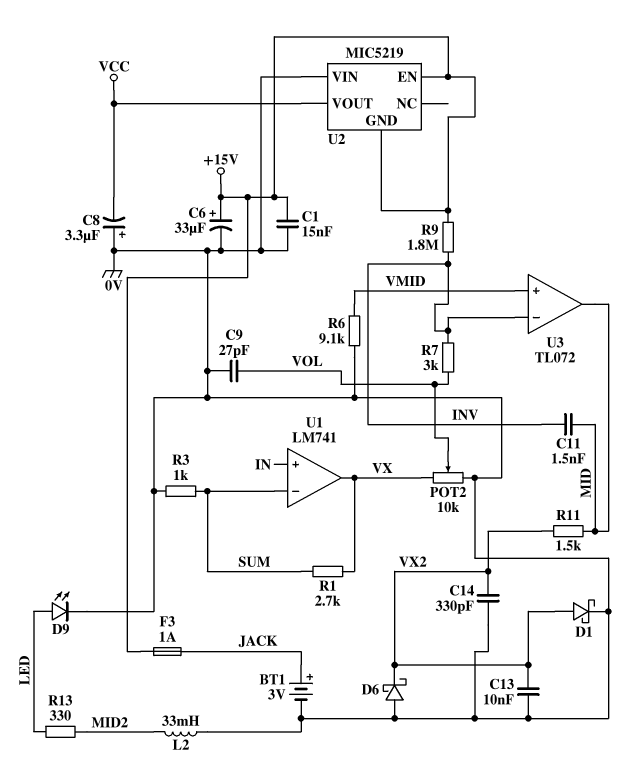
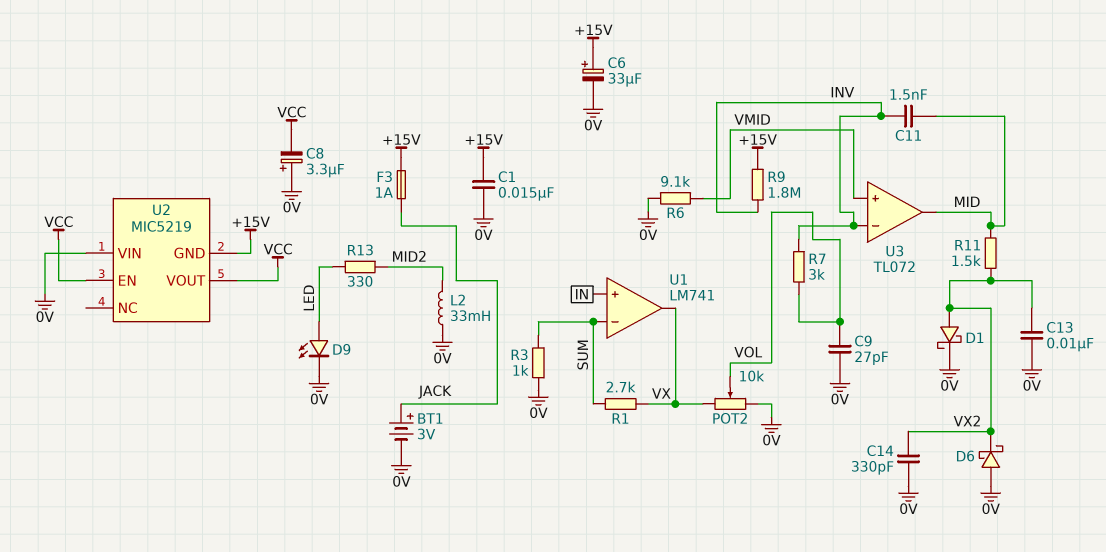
U2 pin EN: +15V -> VCC

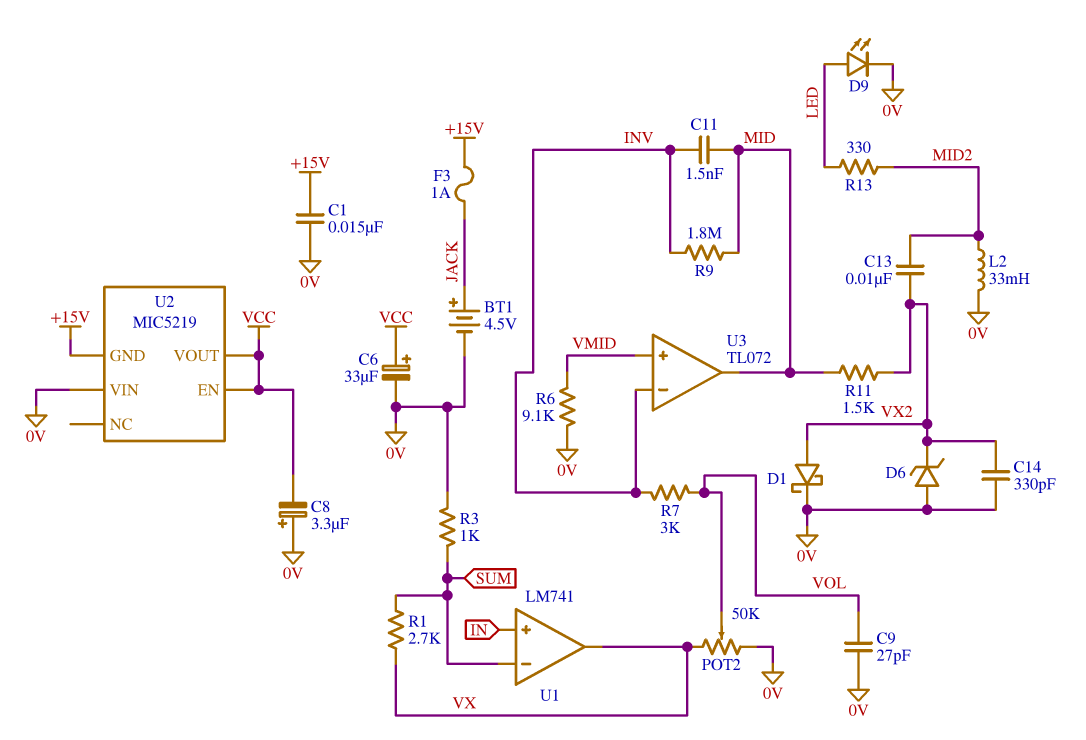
BT1: 3V (plus JACK, minus 0V) -> 4.5V (plus JACK, minus 0V)
C6: 33uF (plus +15V, minus 0V) -> 33uF (plus VCC, minus 0V)
C13: 10nF (0V, VX2) -> 10nF (MID2, VX2)
D6: schottky (A 0V, K VX2) -> zener (A 0V, K VX2)
POT2: 10k (0V, VX, wiper VOL) -> 50k (0V, VX, wiper VOL)
R9: 1.8M (+15V, INV) -> 1.8M (INV, MID)

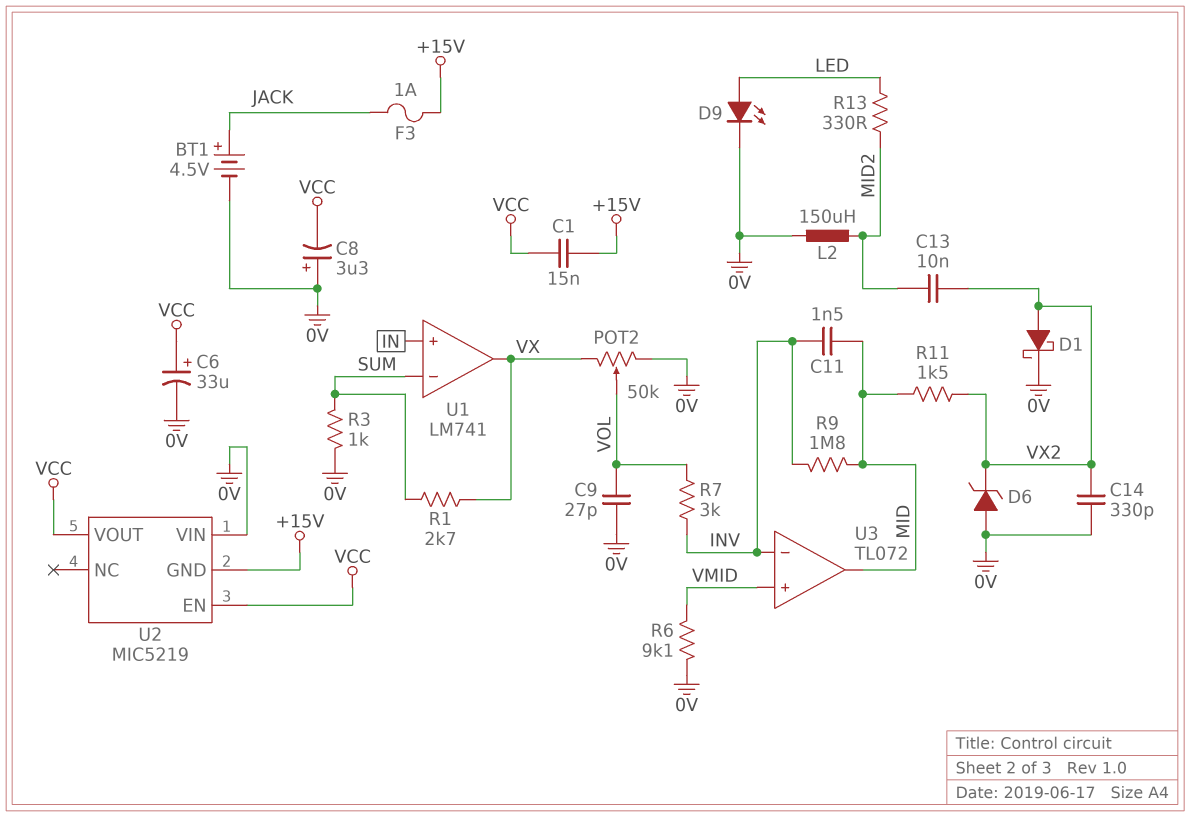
C1: 15nF (+15V, 0V) -> 15nF (+15V, VCC)
L2: 33mH (0V, MID2) -> 150uH (0V, MID2)

